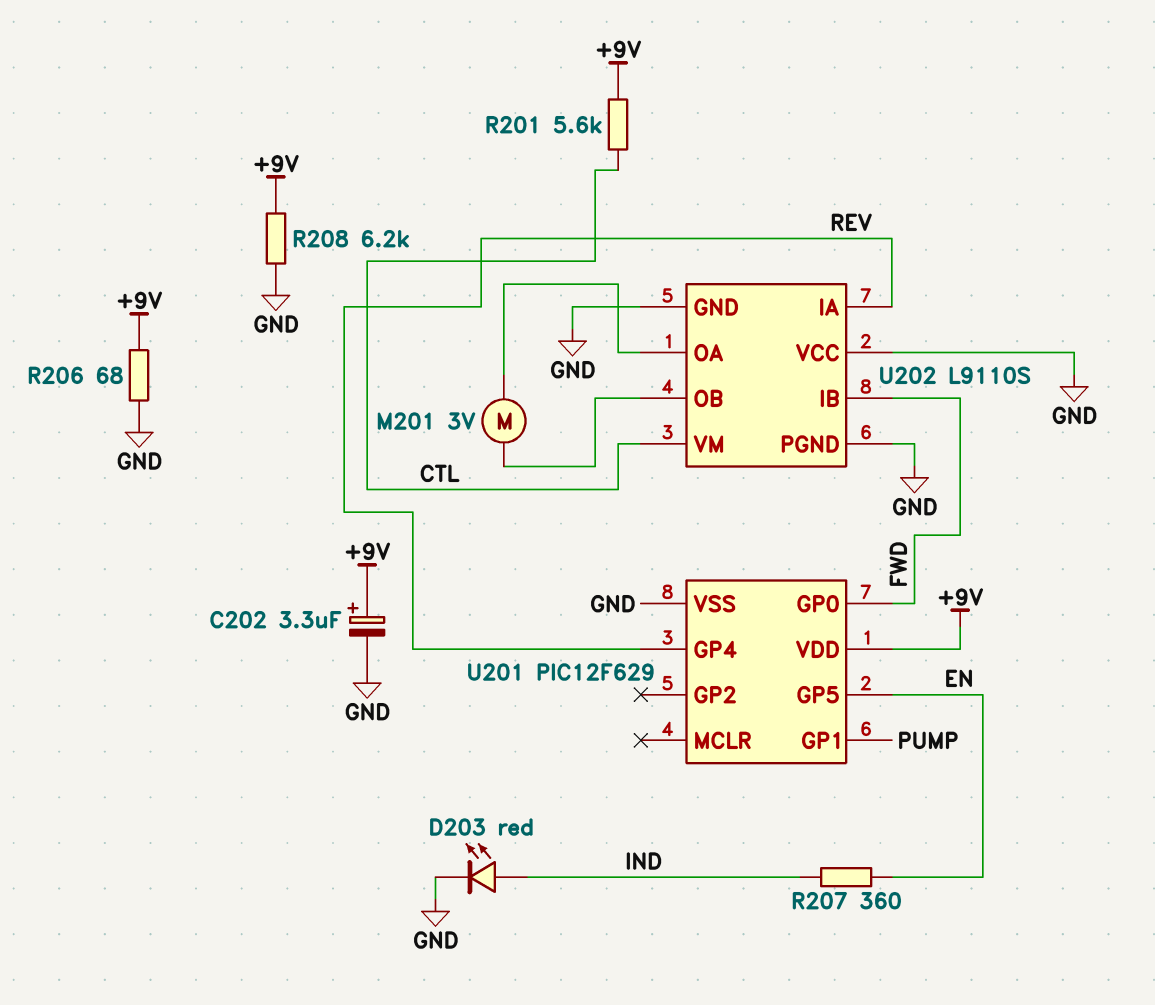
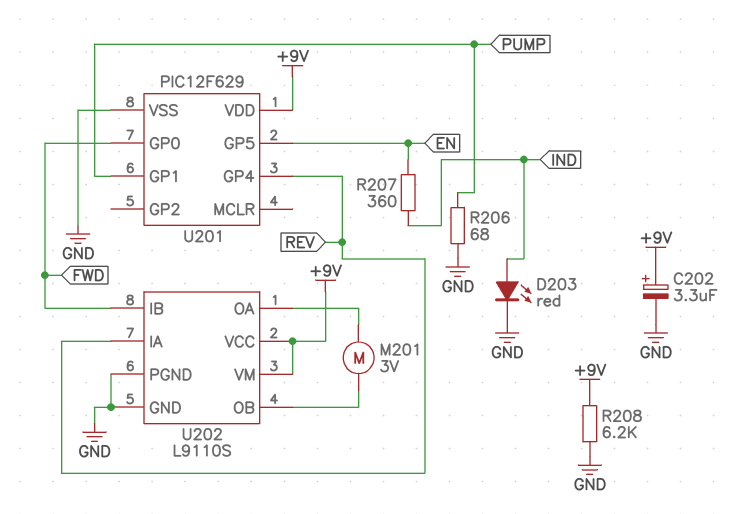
R201: 5.6k (+9V, CTL) -> none
R206: 68 (+9V, GND) -> 68 (GND, PUMP)
U202 pin VCC: GND -> +9V
U202 pin VM: CTL -> +9V

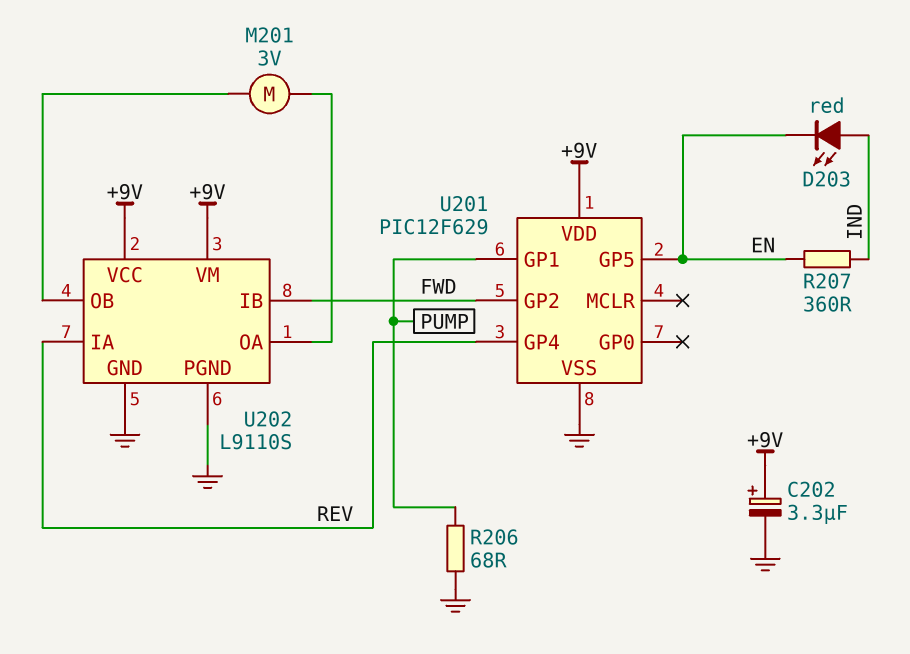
D203: LED red (A IND, K GND) -> LED red (A IND, K EN)
R208: 6.2k (+9V, GND) -> none
U201 pin GP0: FWD -> none
U201 pin GP2: none -> FWD

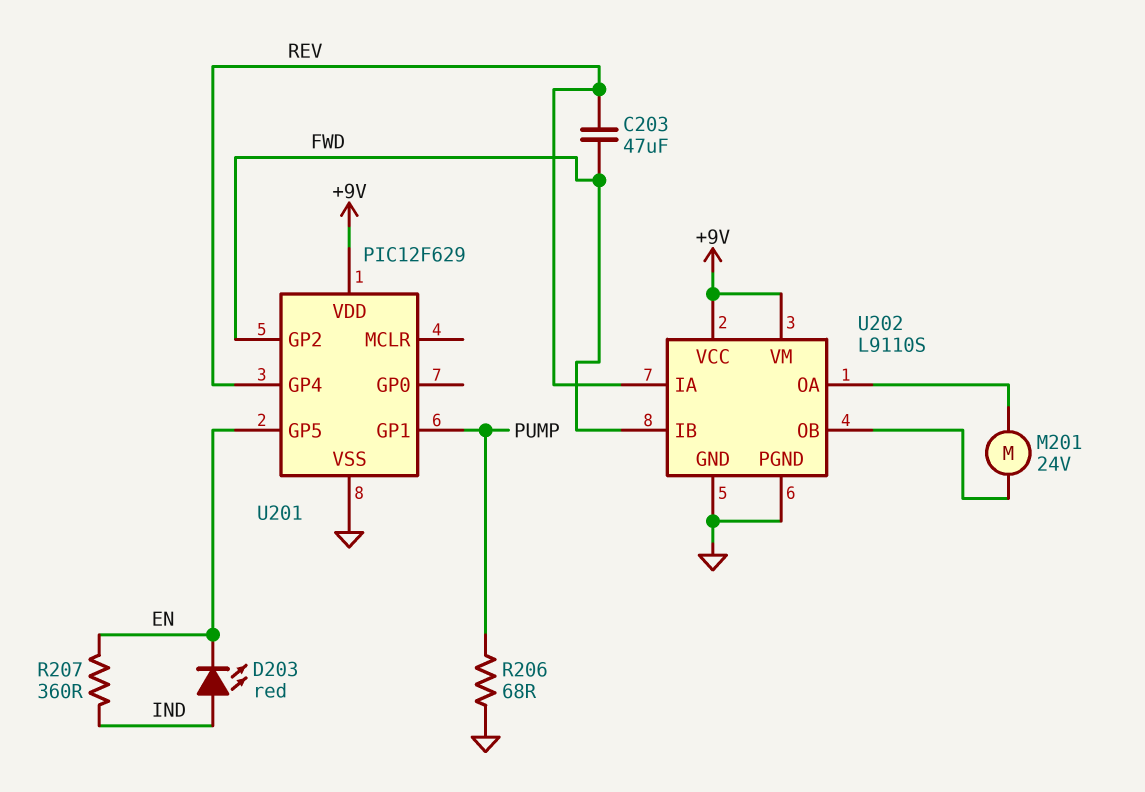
C202: 3.3uF (plus +9V, minus GND) -> none
C203: none -> 47uF (FWD, REV)
M201: motor 3V (U202/OA, U202/OB) -> motor 24V (U202/OA, U202/OB)

